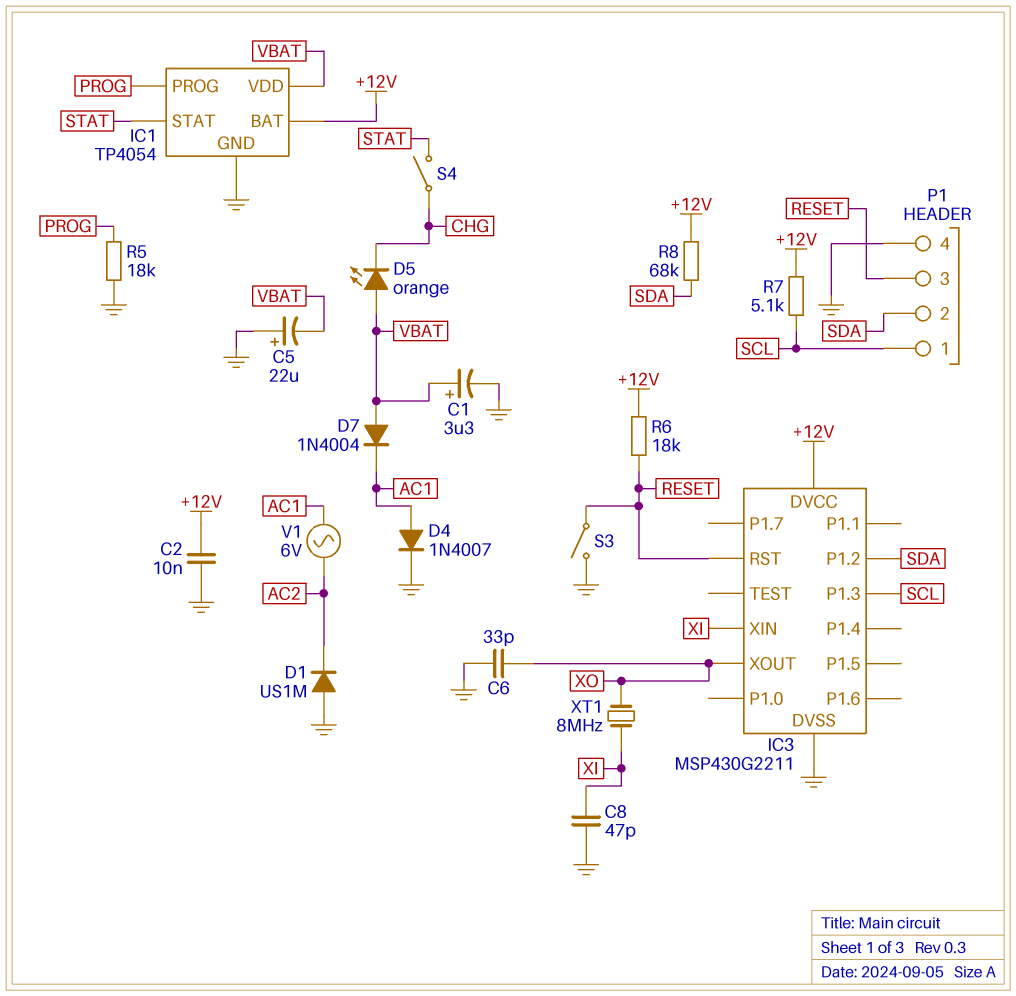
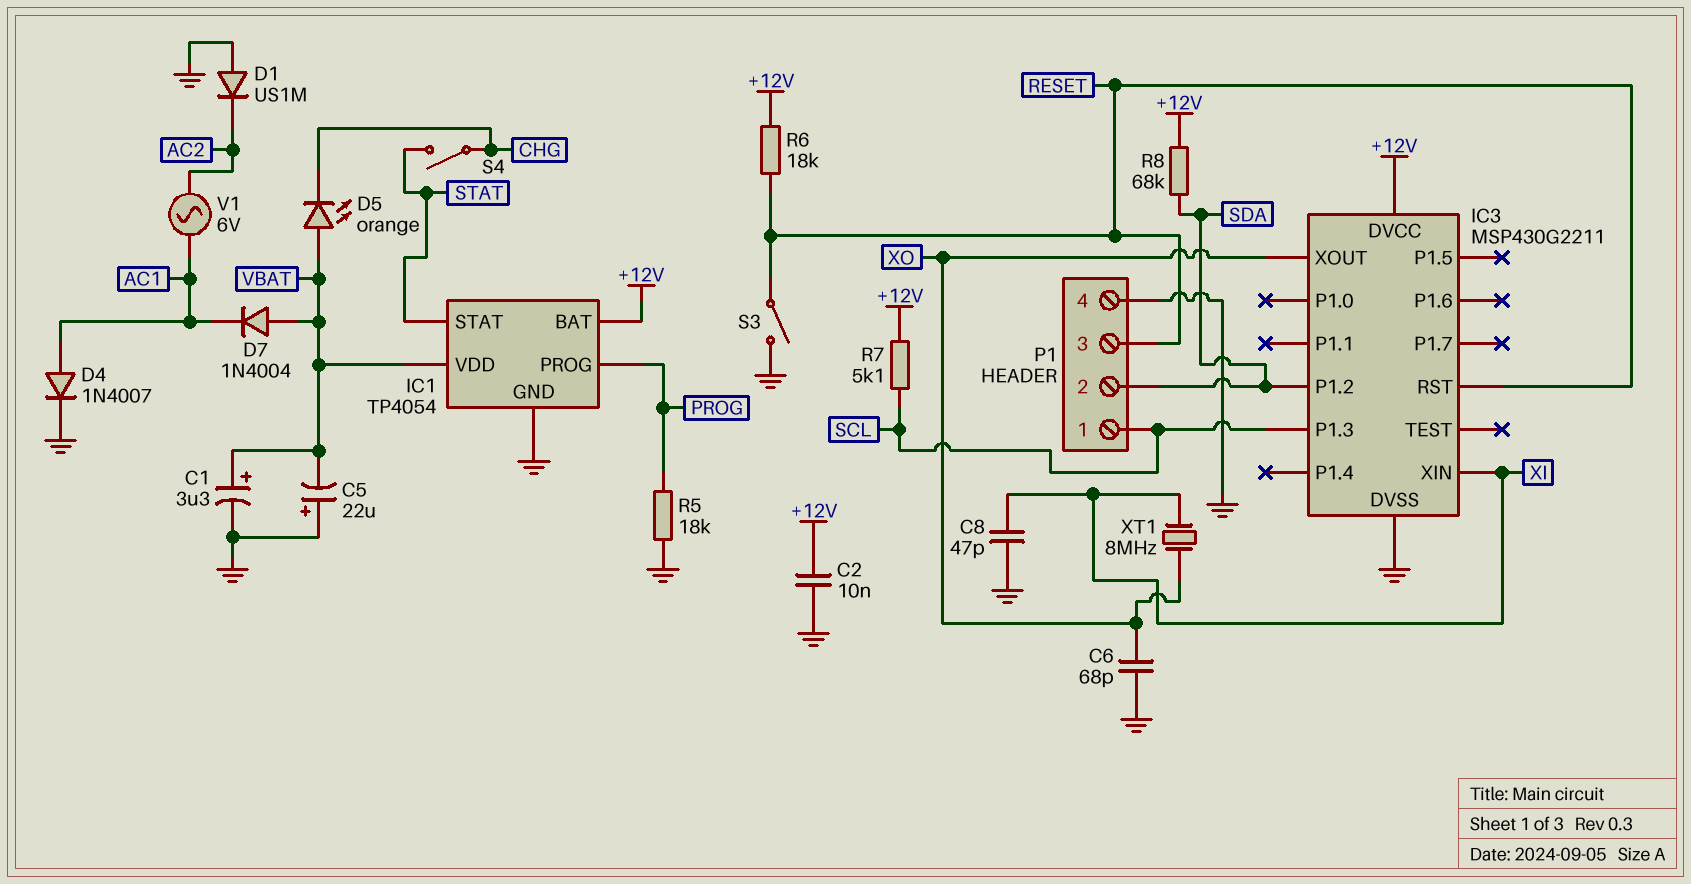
C6: 33pF (GND, XO) -> 68pF (GND, XO)

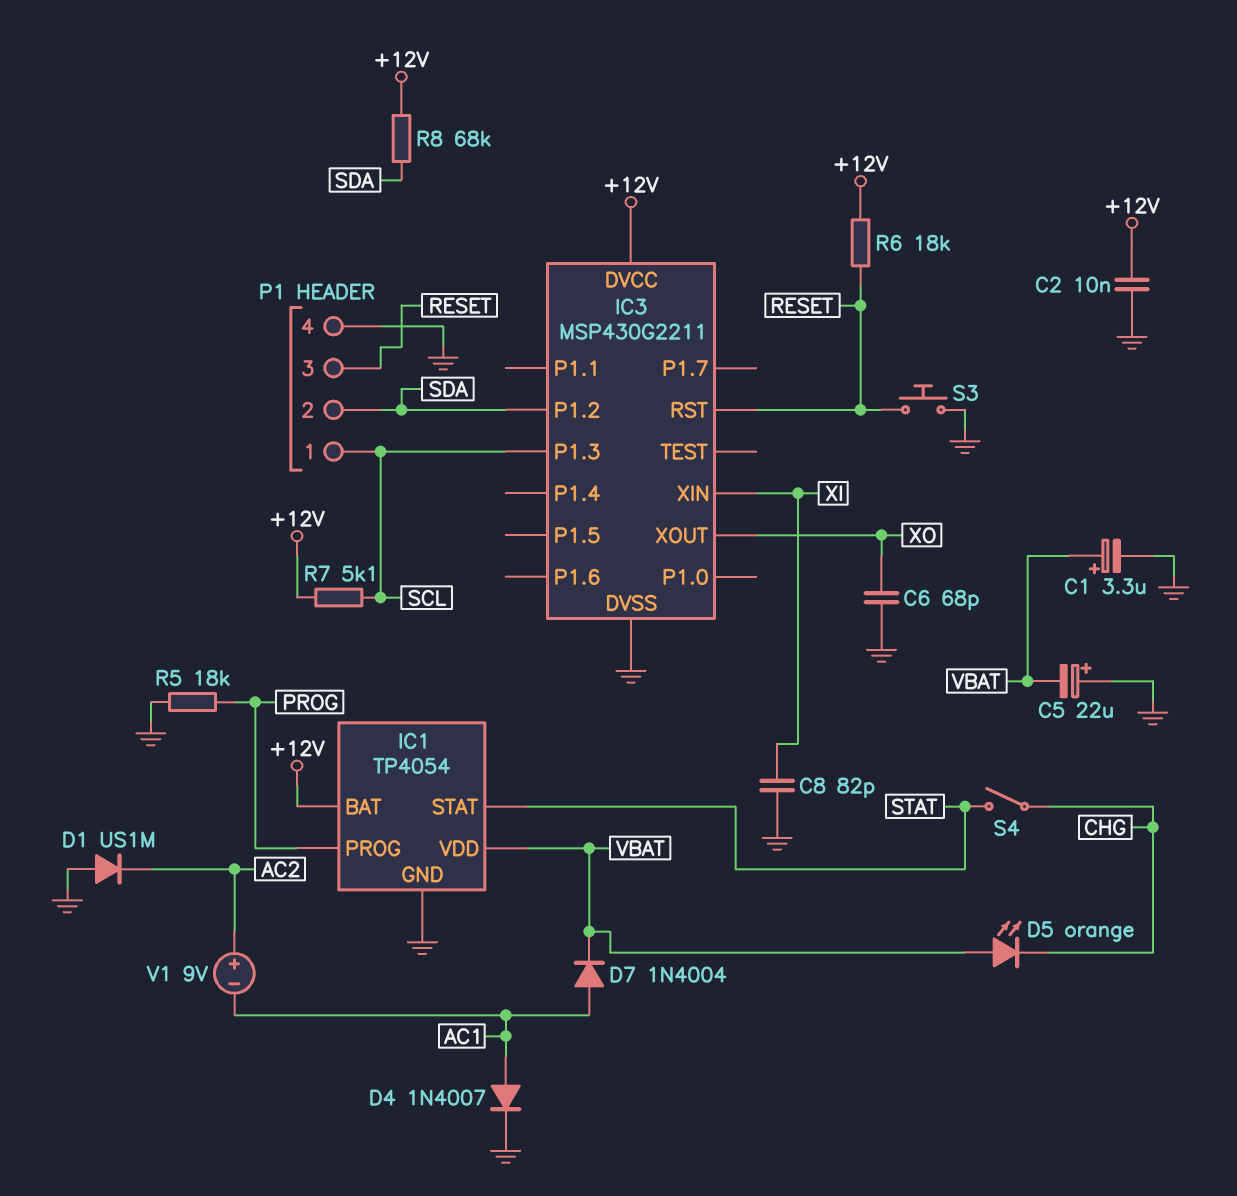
C8: 47pF (GND, XI) -> 82pF (GND, XI)
D7: diode 1N4004 (A VBAT, K AC1) -> diode 1N4004 (A AC1, K VBAT)
S3: switch (GND, RESET) -> button (GND, RESET)
V1: AC 6V (AC1, AC2) -> 9V (plus AC2, minus AC1)
XT1: 8MHz (XI, XO) -> none

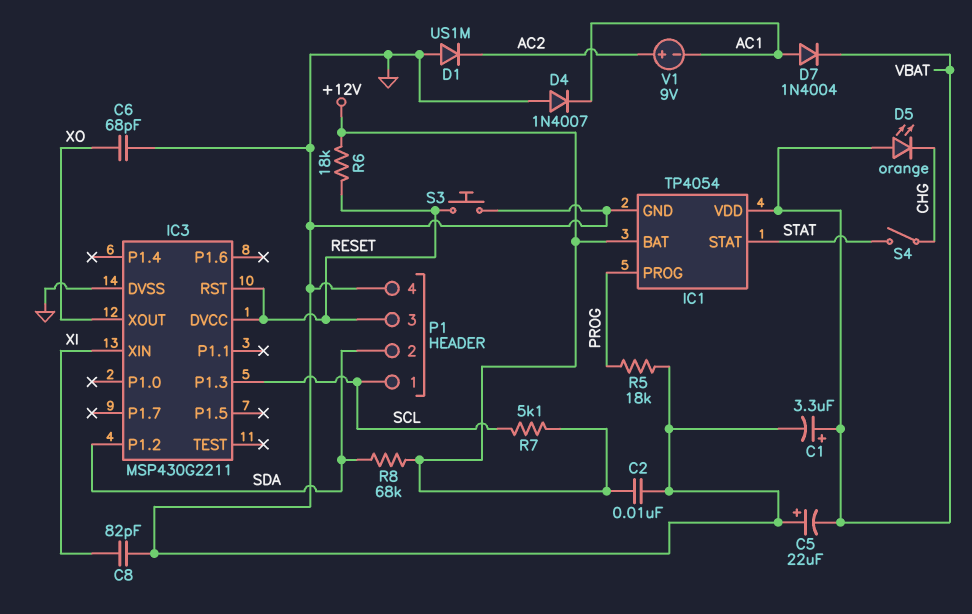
D4: diode 1N4007 (A AC1, K GND) -> diode 1N4007 (A GND, K AC1)
IC3 pin DVCC: +12V -> RESET

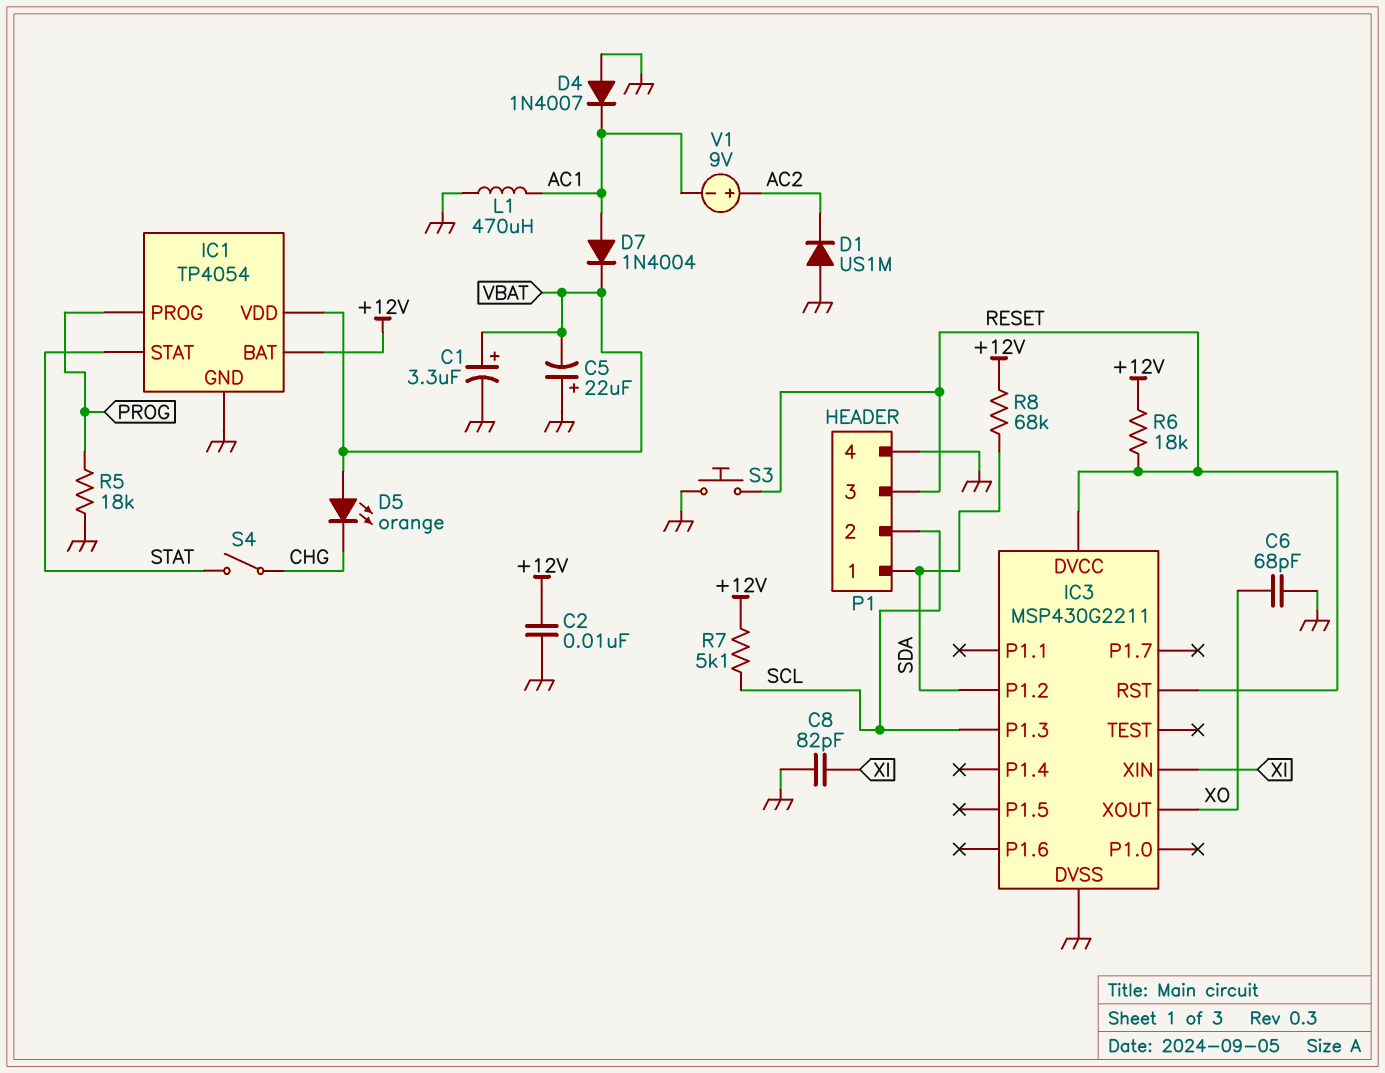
L1: none -> 470uH (AC1, GND)
P1 pin 1: SCL -> SDA
P1 pin 2: SDA -> SCL

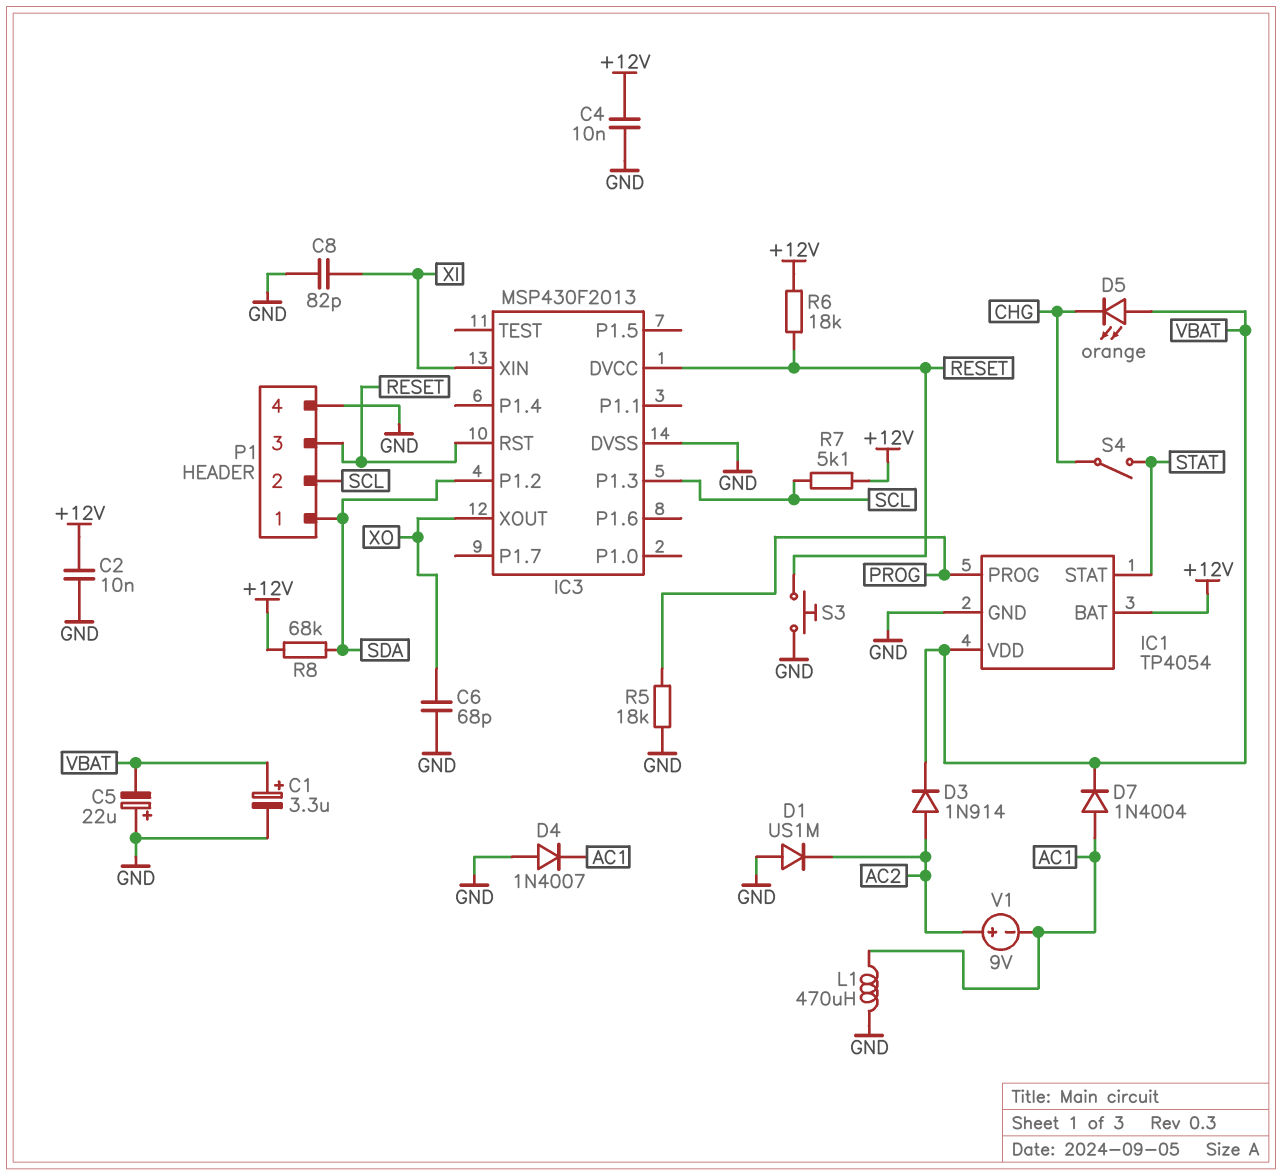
C4: none -> 10nF (+12V, GND)
D3: none -> diode 1N914 (A AC2, K VBAT)
IC3: MSP430G2211 -> MSP430F2013

